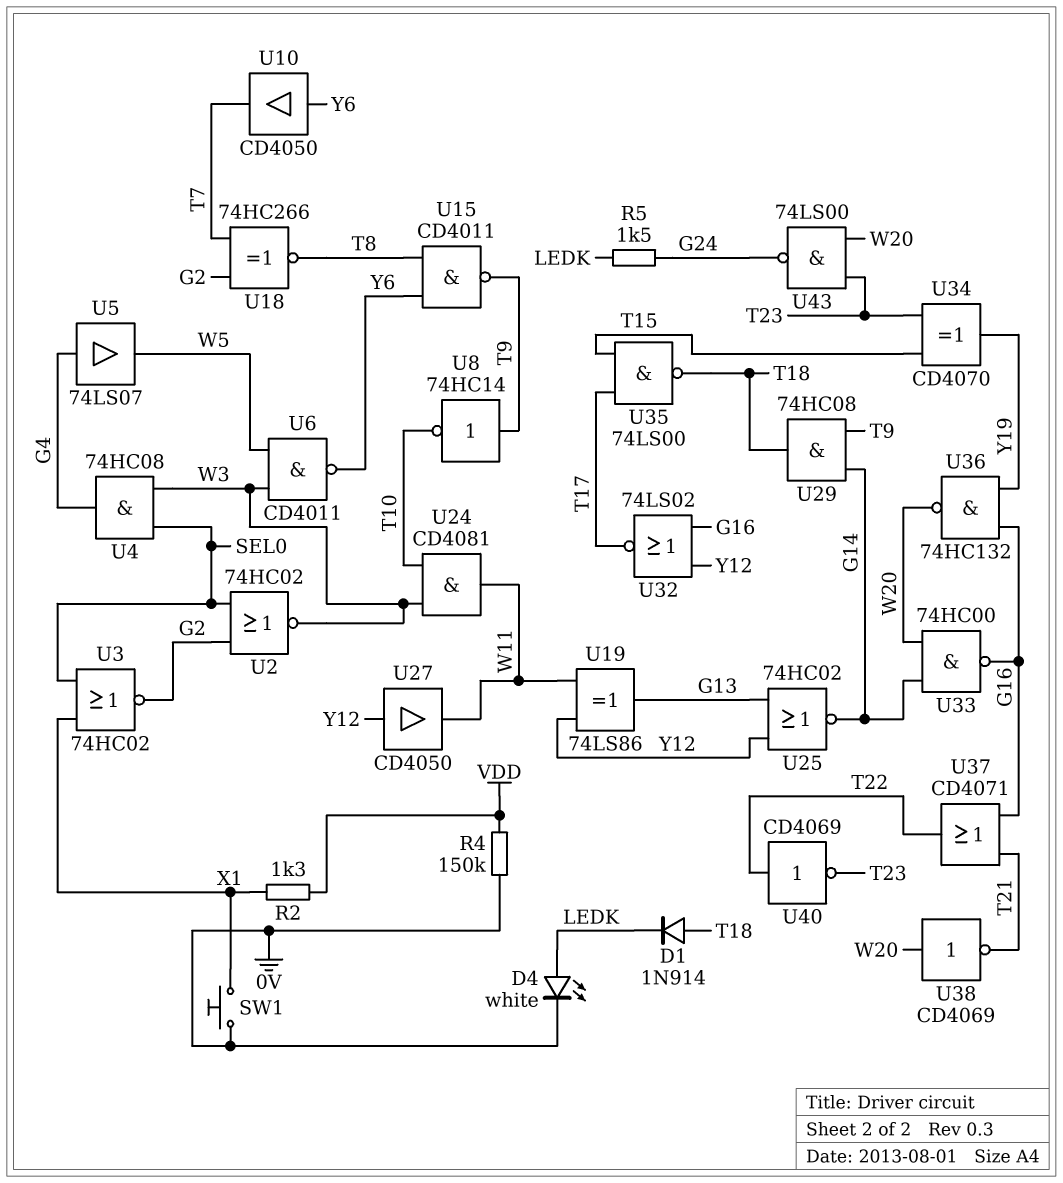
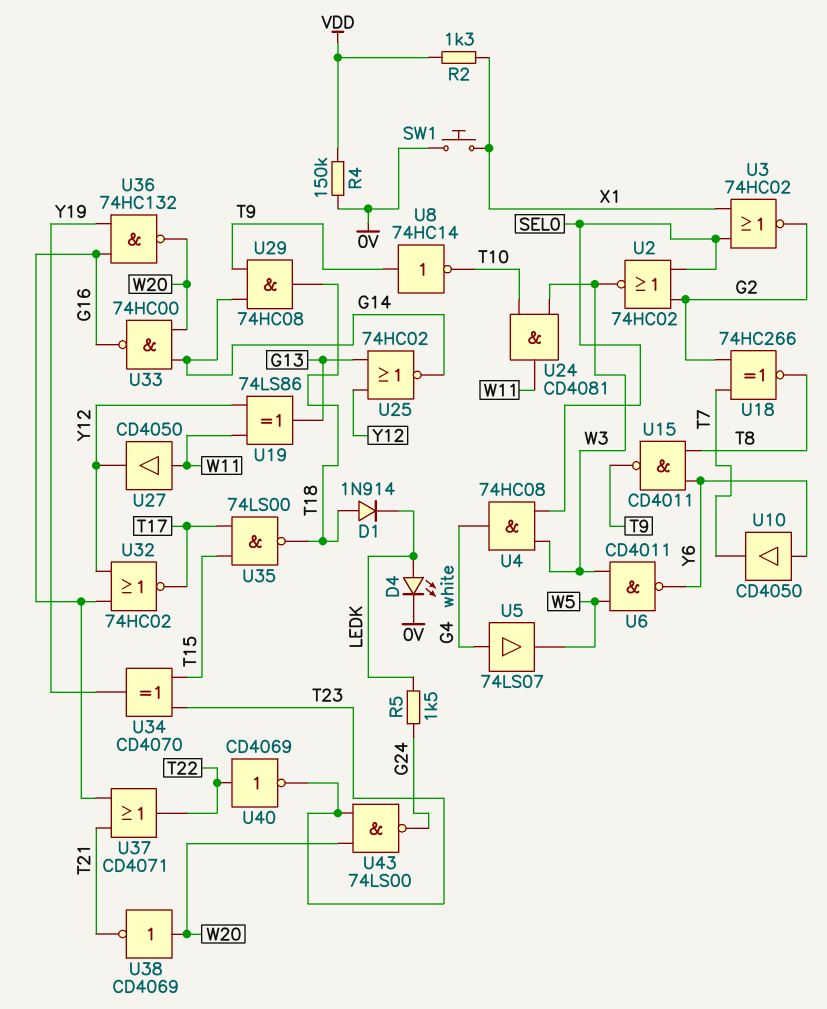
U27: buffer CD4050 (in Y12, out W11) -> buffer CD4050 (in W11, out Y12)
U32: NOR 74LS02 (in G16, in Y12, out T17) -> NOR 74HC02 (in G16, in Y12, out T17)

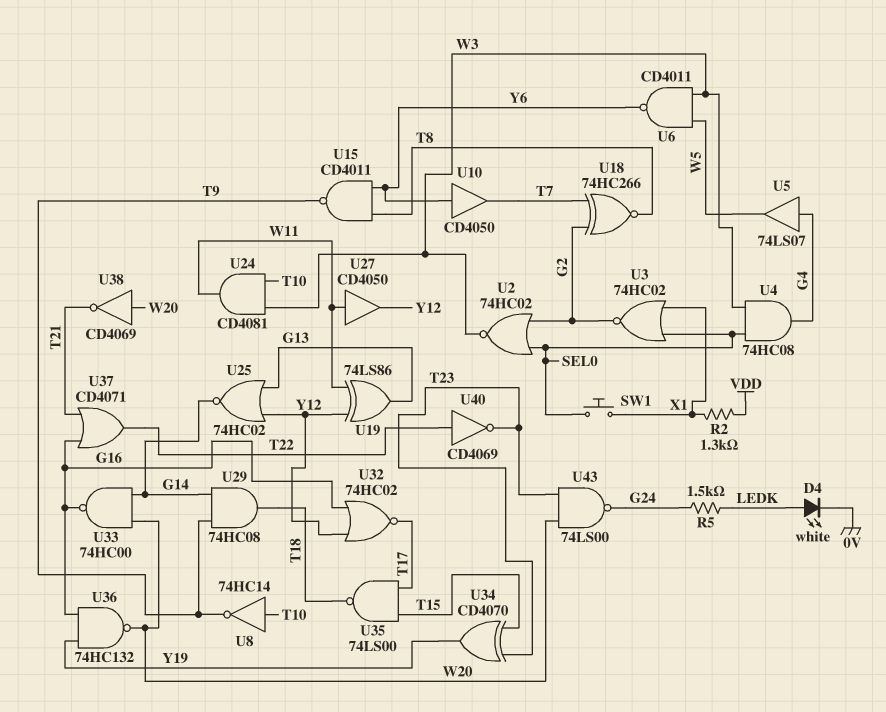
D1: diode 1N914 (A T18, K LEDK) -> none
R4: 150k (0V, VDD) -> none
SW1: button (0V, X1) -> button (SEL0, X1)
U8: NOT 74HC14 (in T9, out T10) -> NOT 74HC14 (in T10, out T9)

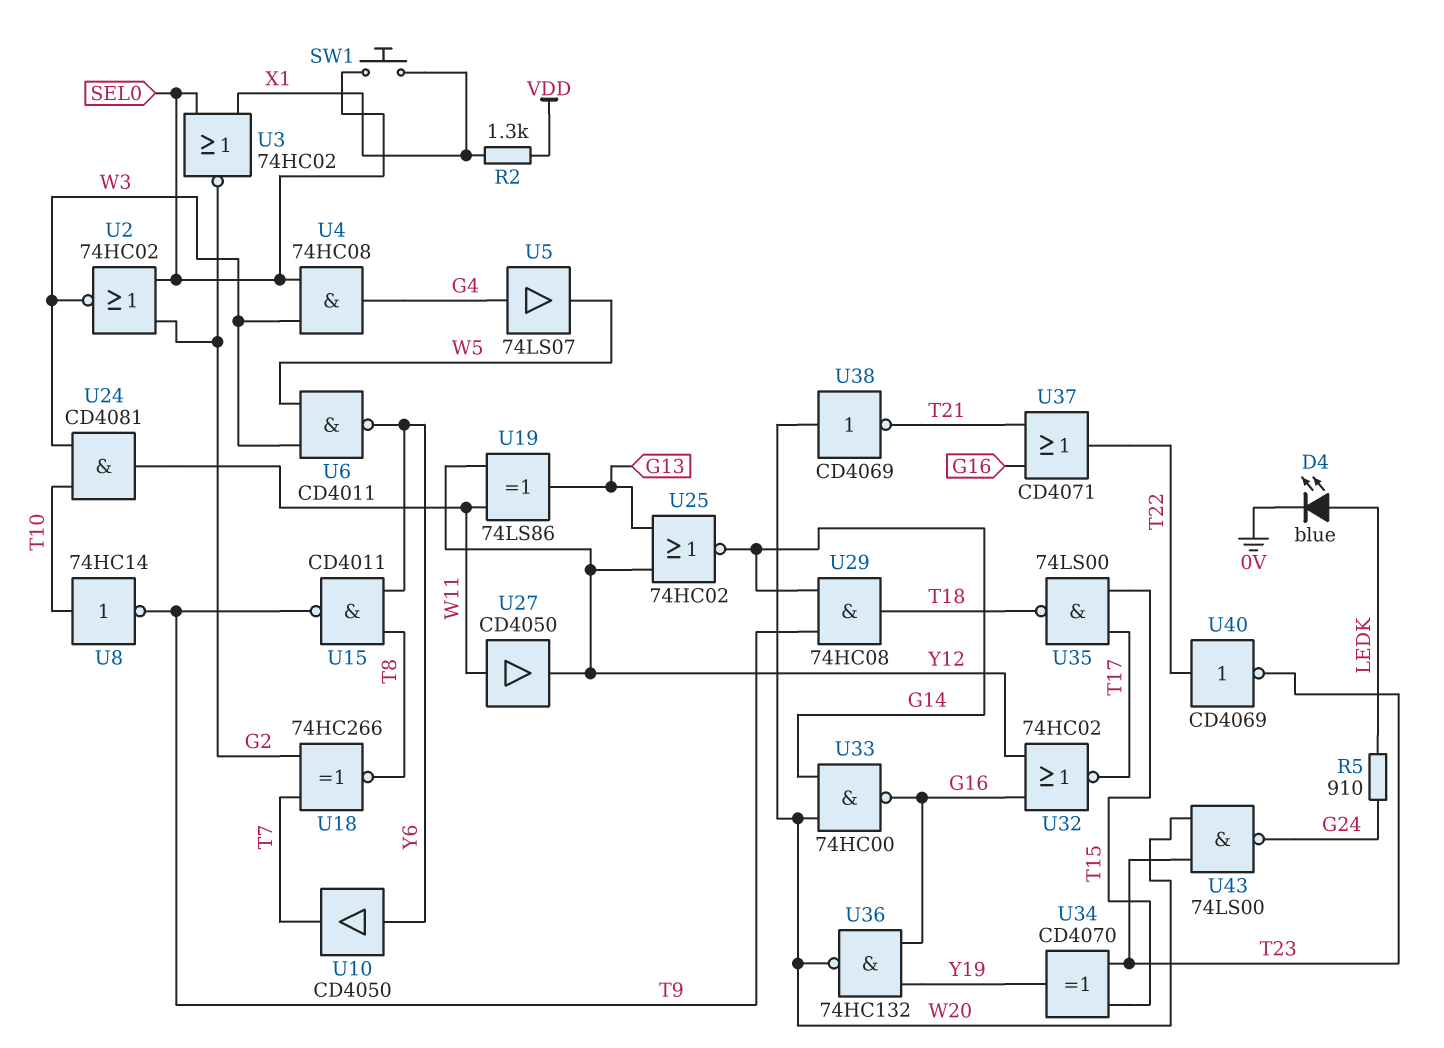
D4: LED white (A LEDK, K 0V) -> LED blue (A LEDK, K 0V)
R5: 1.5k (G24, LEDK) -> 910 (G24, LEDK)

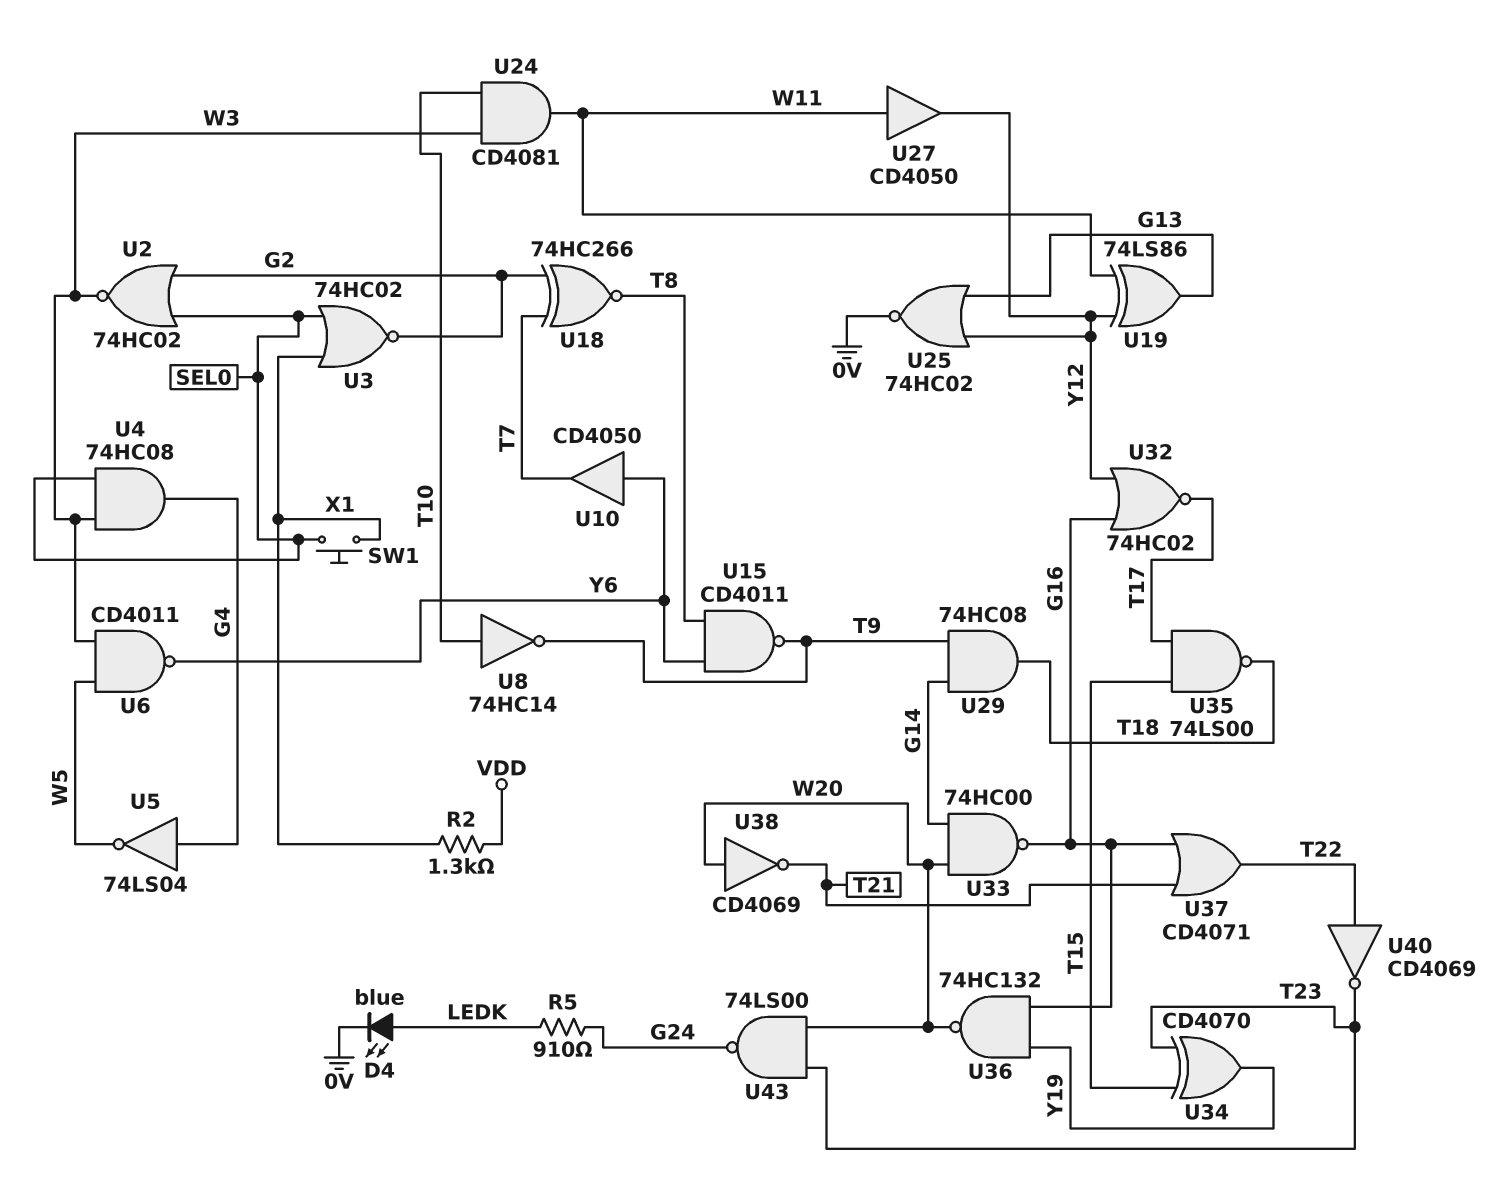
U5: buffer 74LS07 (in G4, out W5) -> NOT 74LS04 (in G4, out W5)
U25: NOR 74HC02 (in G13, in Y12, out G14) -> NOR 74HC02 (in G13, in Y12, out 0V)

